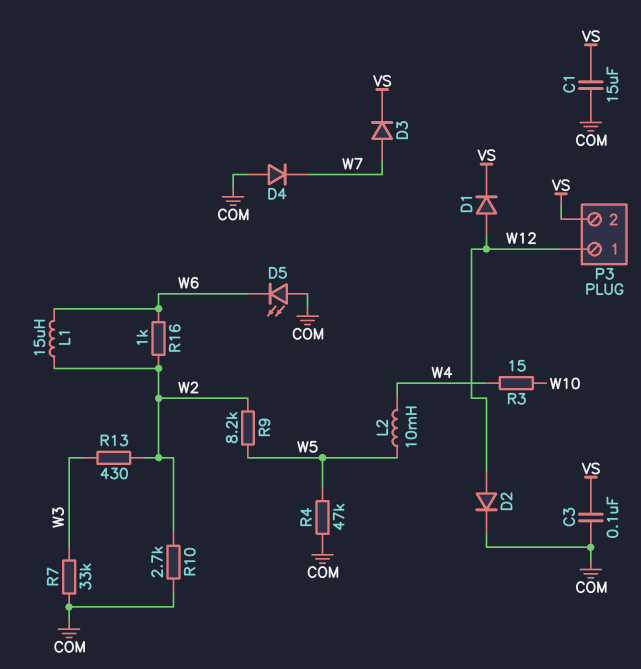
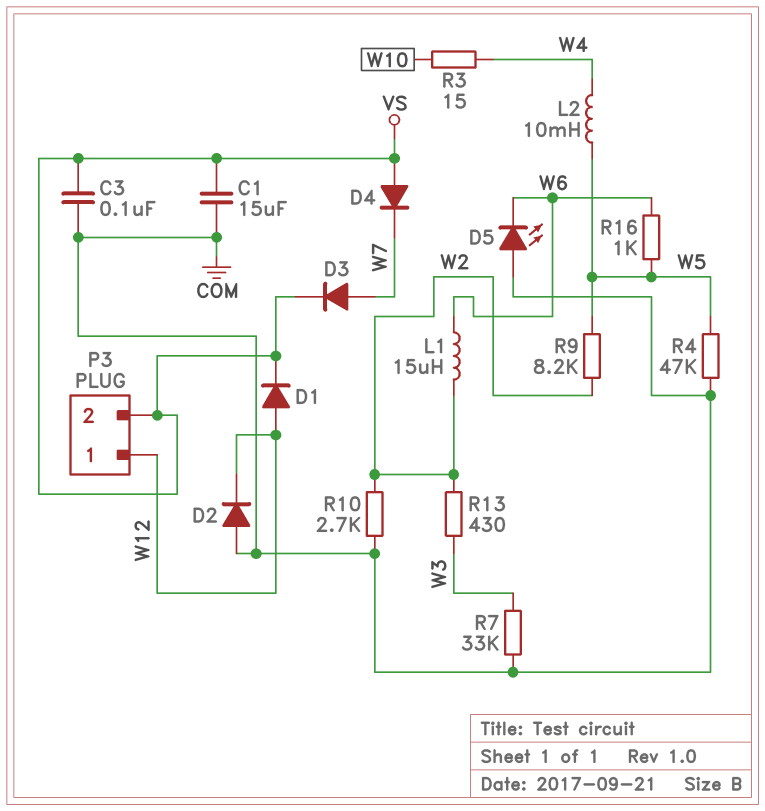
D2: diode (A W12, K COM) -> diode (A COM, K W12)
D4: diode (A COM, K W7) -> diode (A VS, K W7)
R16: 1k (W2, W6) -> 1k (W5, W6)

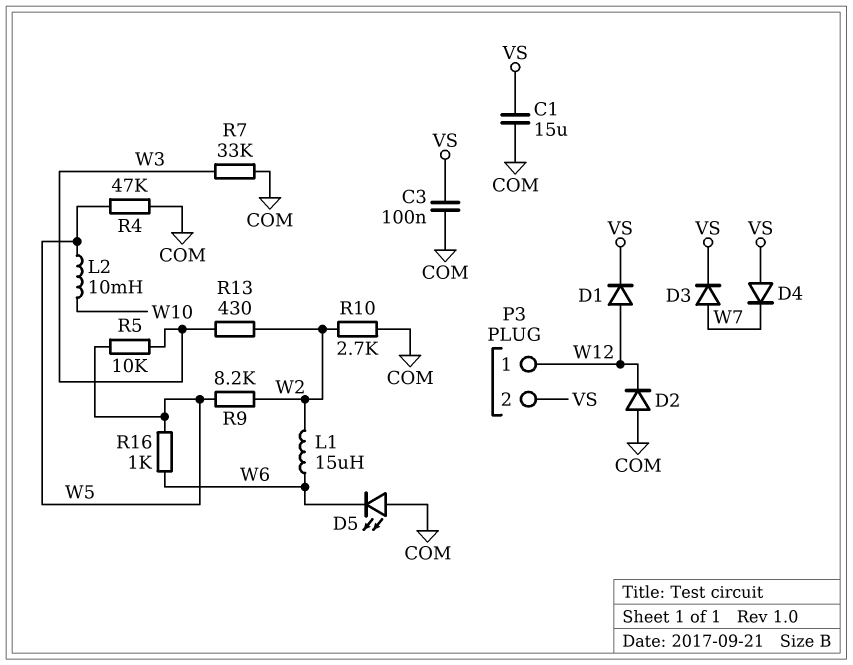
L2: 10mH (W4, W5) -> 10mH (W5, W10)
R3: 15 (W4, W10) -> none
R5: none -> 10k (W3, W5)

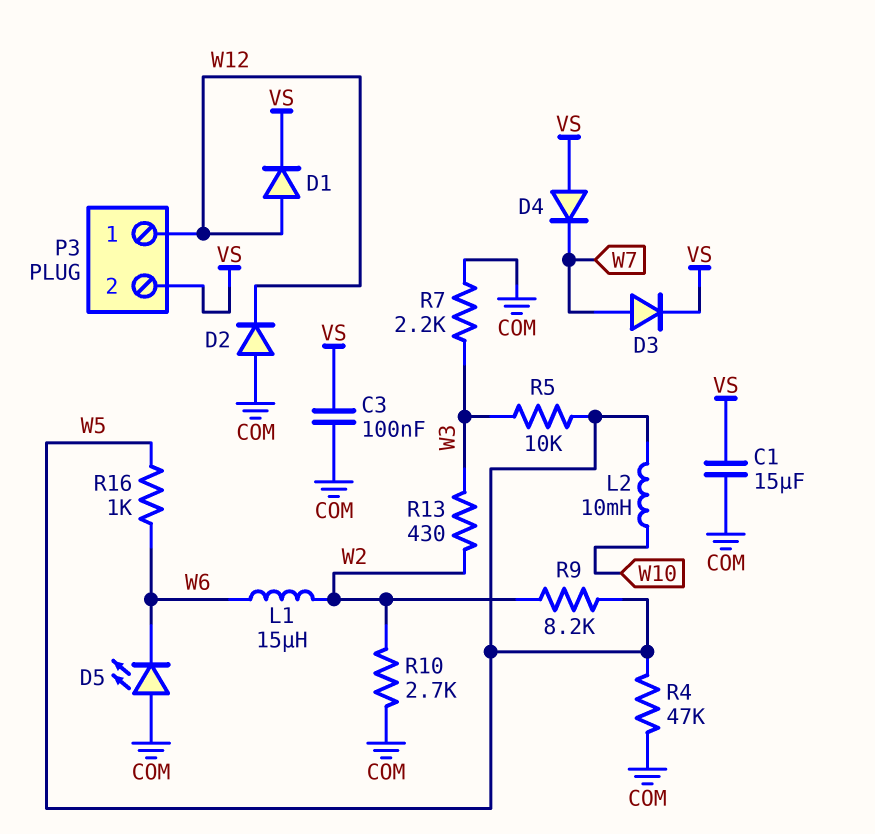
R7: 33k (COM, W3) -> 2.2k (COM, W3)

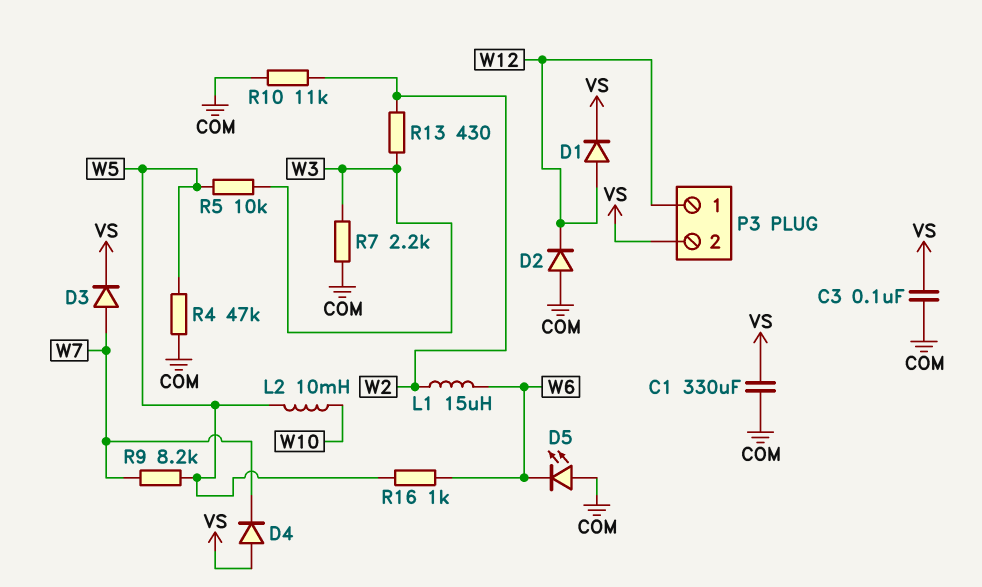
C1: 15uF (COM, VS) -> 330uF (COM, VS)
R9: 8.2k (W2, W5) -> 8.2k (W5, W7)
R10: 2.7k (COM, W2) -> 11k (COM, W2)

